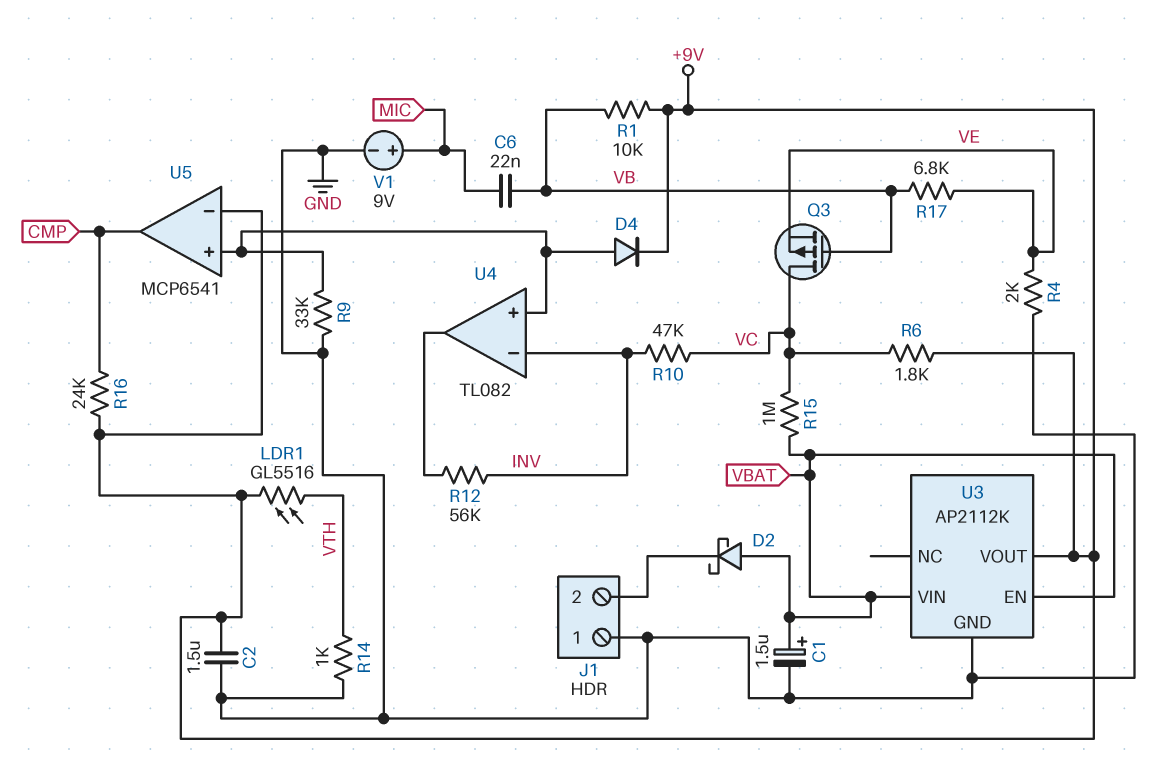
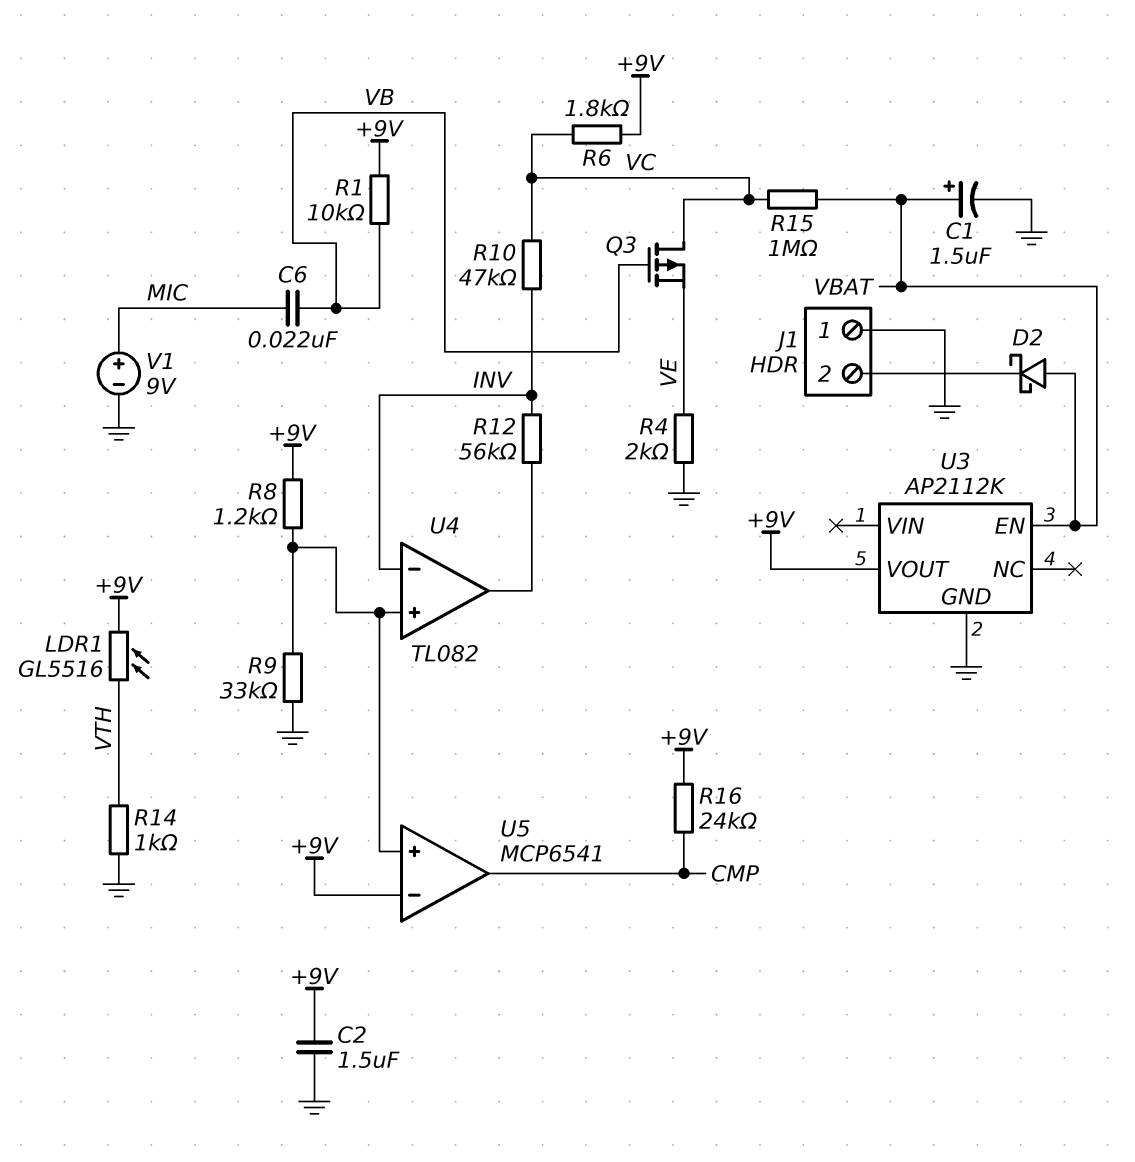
D4: diode (A U4/in+, K +9V) -> none
R8: none -> 1.2k (+9V, U4/in+)
R17: 6.8k (VB, VE) -> none
U3 pin VIN: VBAT -> none

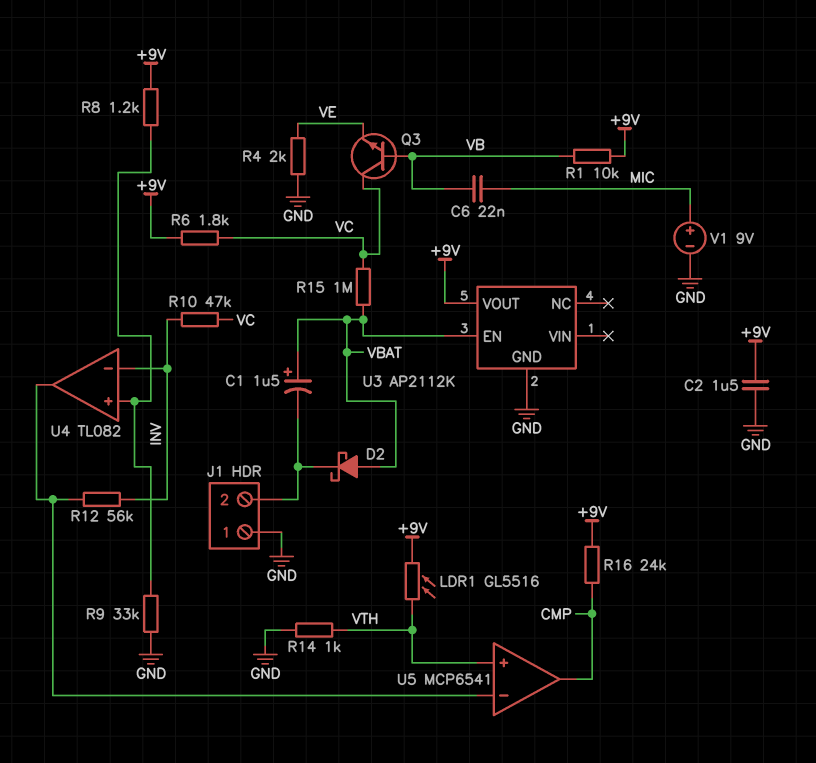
C1: 1.5uF (plus VBAT, minus GND) -> 1.5uF (plus VBAT, minus J1/2)
Q3: PMOS (G VB, D VC, S VE) -> NPN (B VB, C VC, E VE)
U5 pin in+: U4/in+ -> VTH
U5 pin in-: +9V -> U4/out

